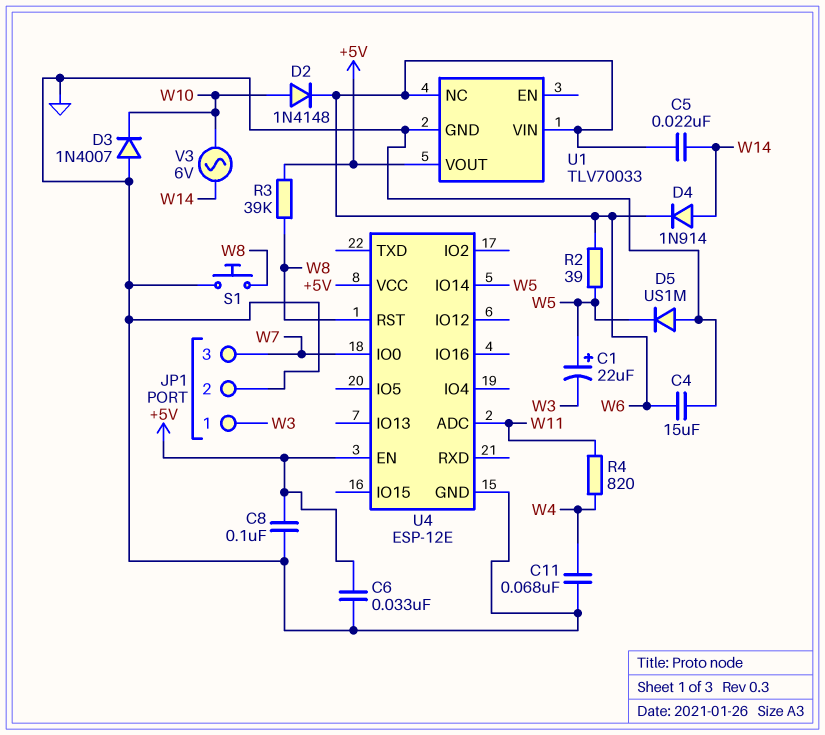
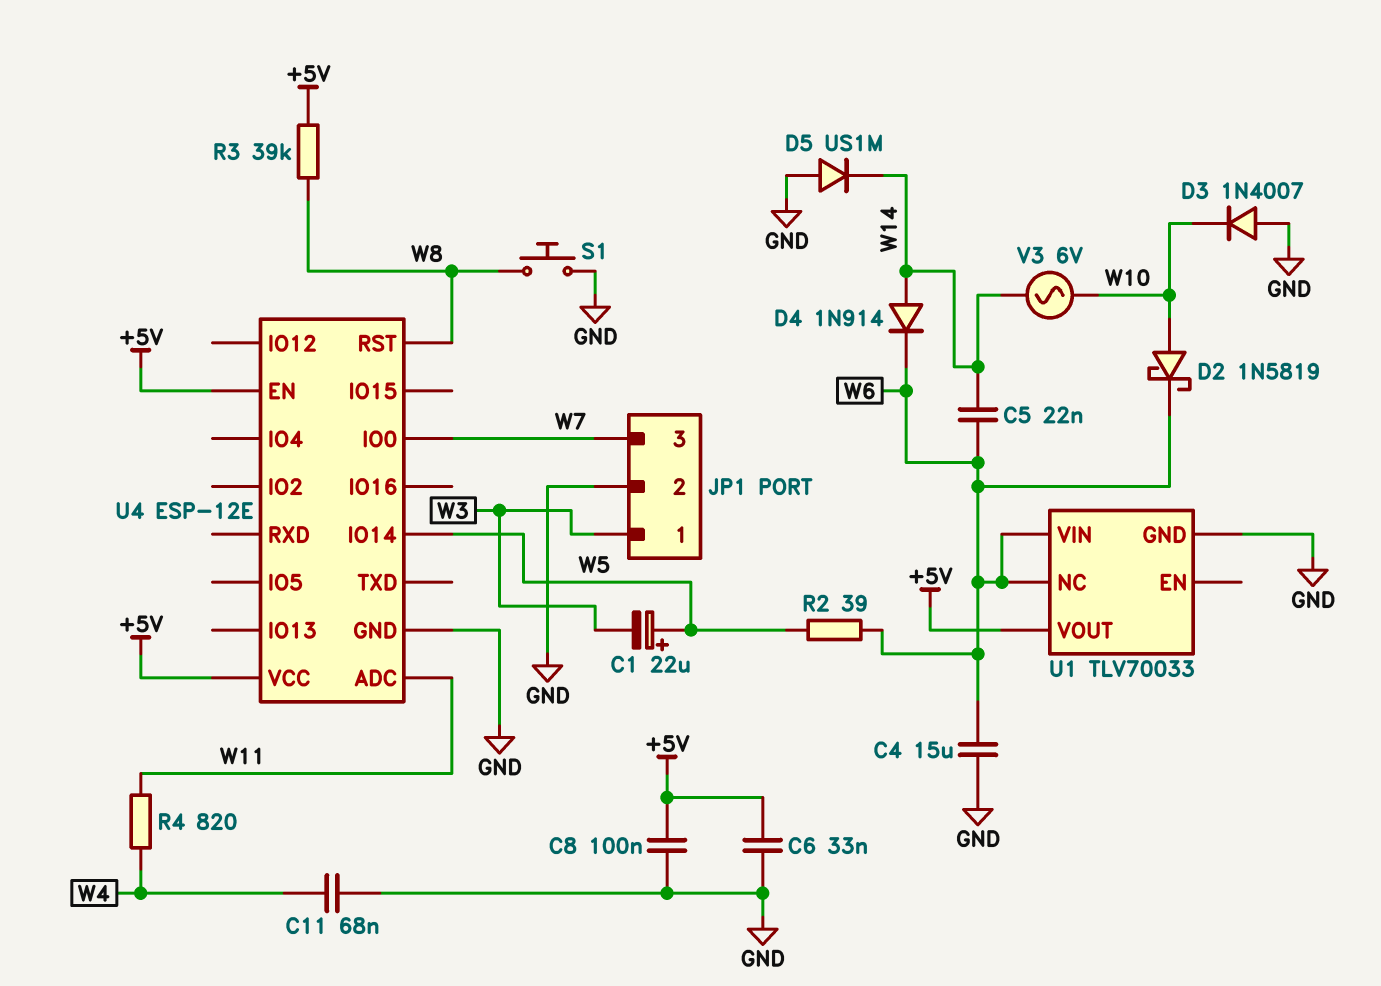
D2: diode 1N4148 (A W10, K W6) -> schottky 1N5819 (A W10, K W6)
D5: diode US1M (A GND, K W5) -> diode US1M (A GND, K W14)

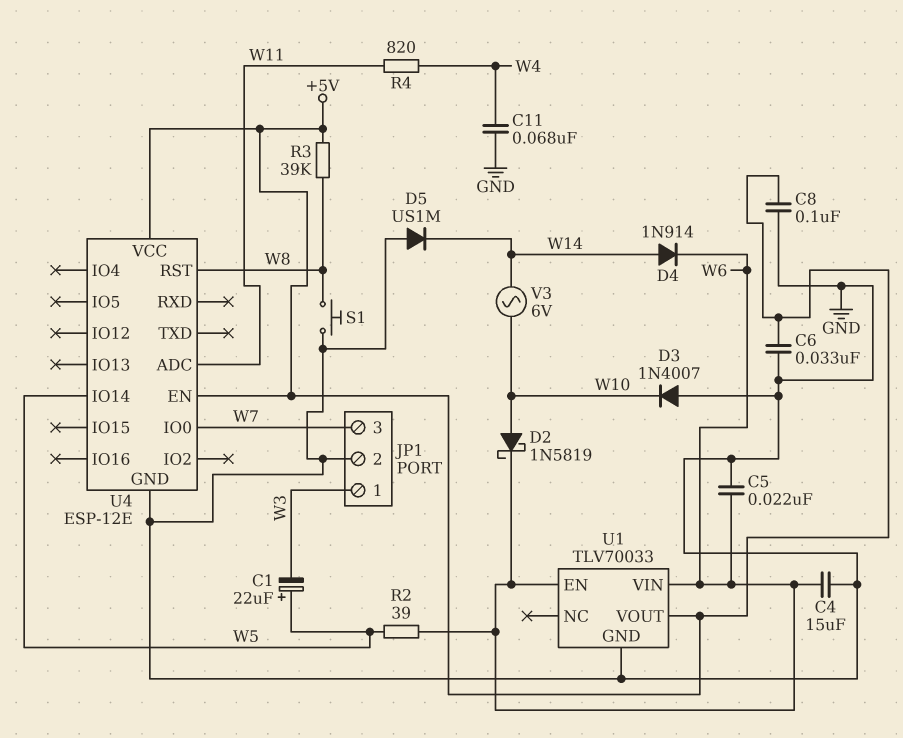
C5: 22nF (W6, W14) -> 22nF (GND, W6)
U1 pin EN: none -> W6
U1 pin NC: W6 -> none

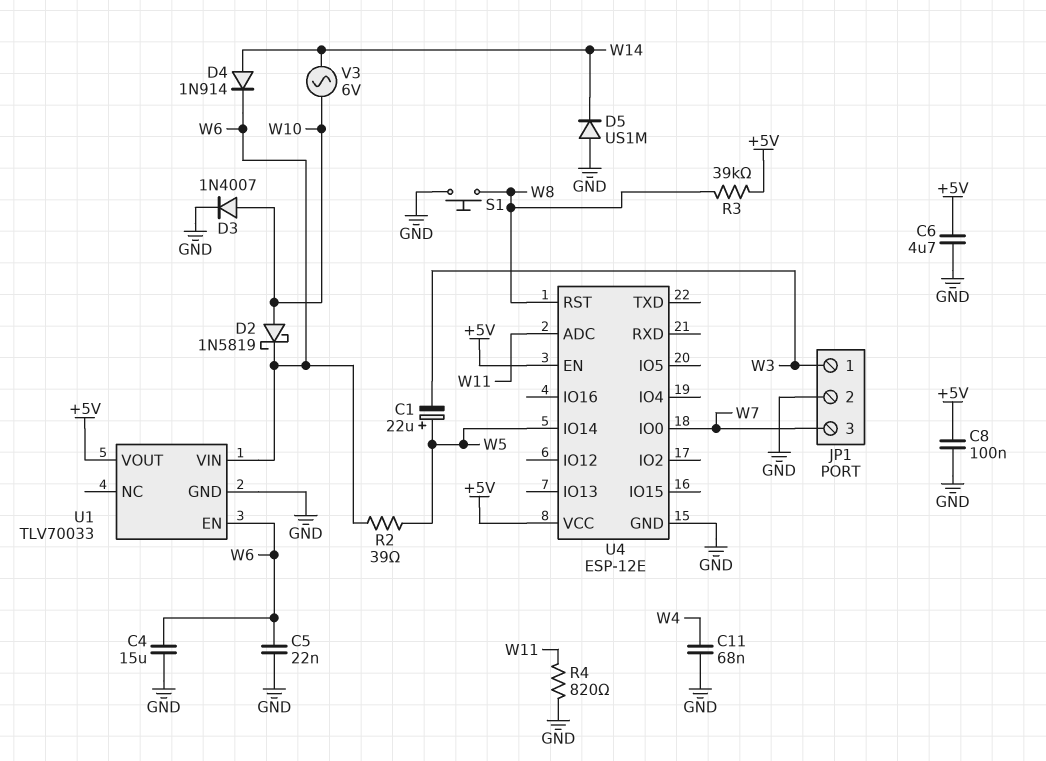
C6: 33nF (+5V, GND) -> 4.7uF (+5V, GND)
D3: diode 1N4007 (A GND, K W10) -> diode 1N4007 (A W10, K GND)
R4: 820 (W4, W11) -> 820 (GND, W11)

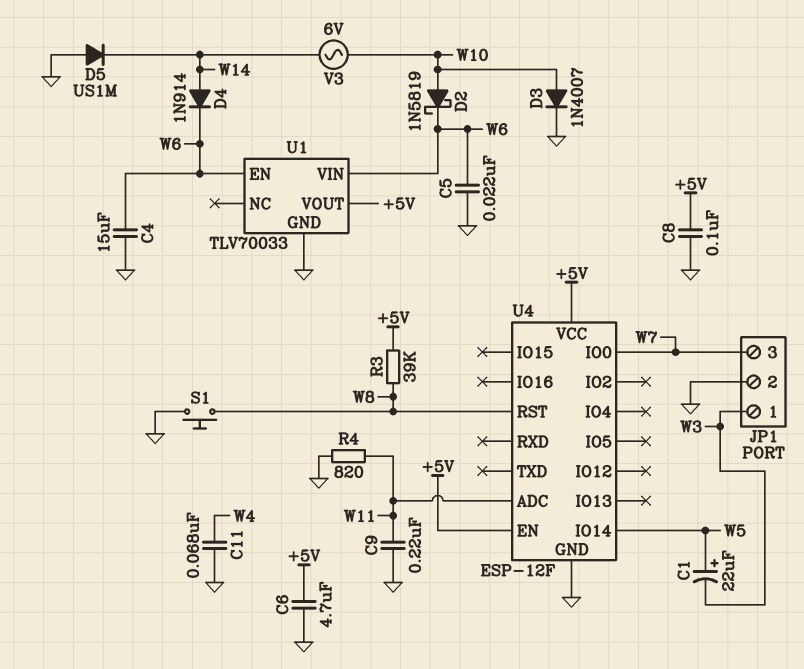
C9: none -> 220nF (GND, W11)
R2: 39 (W5, W6) -> none
U4: ESP-12E -> ESP-12F

